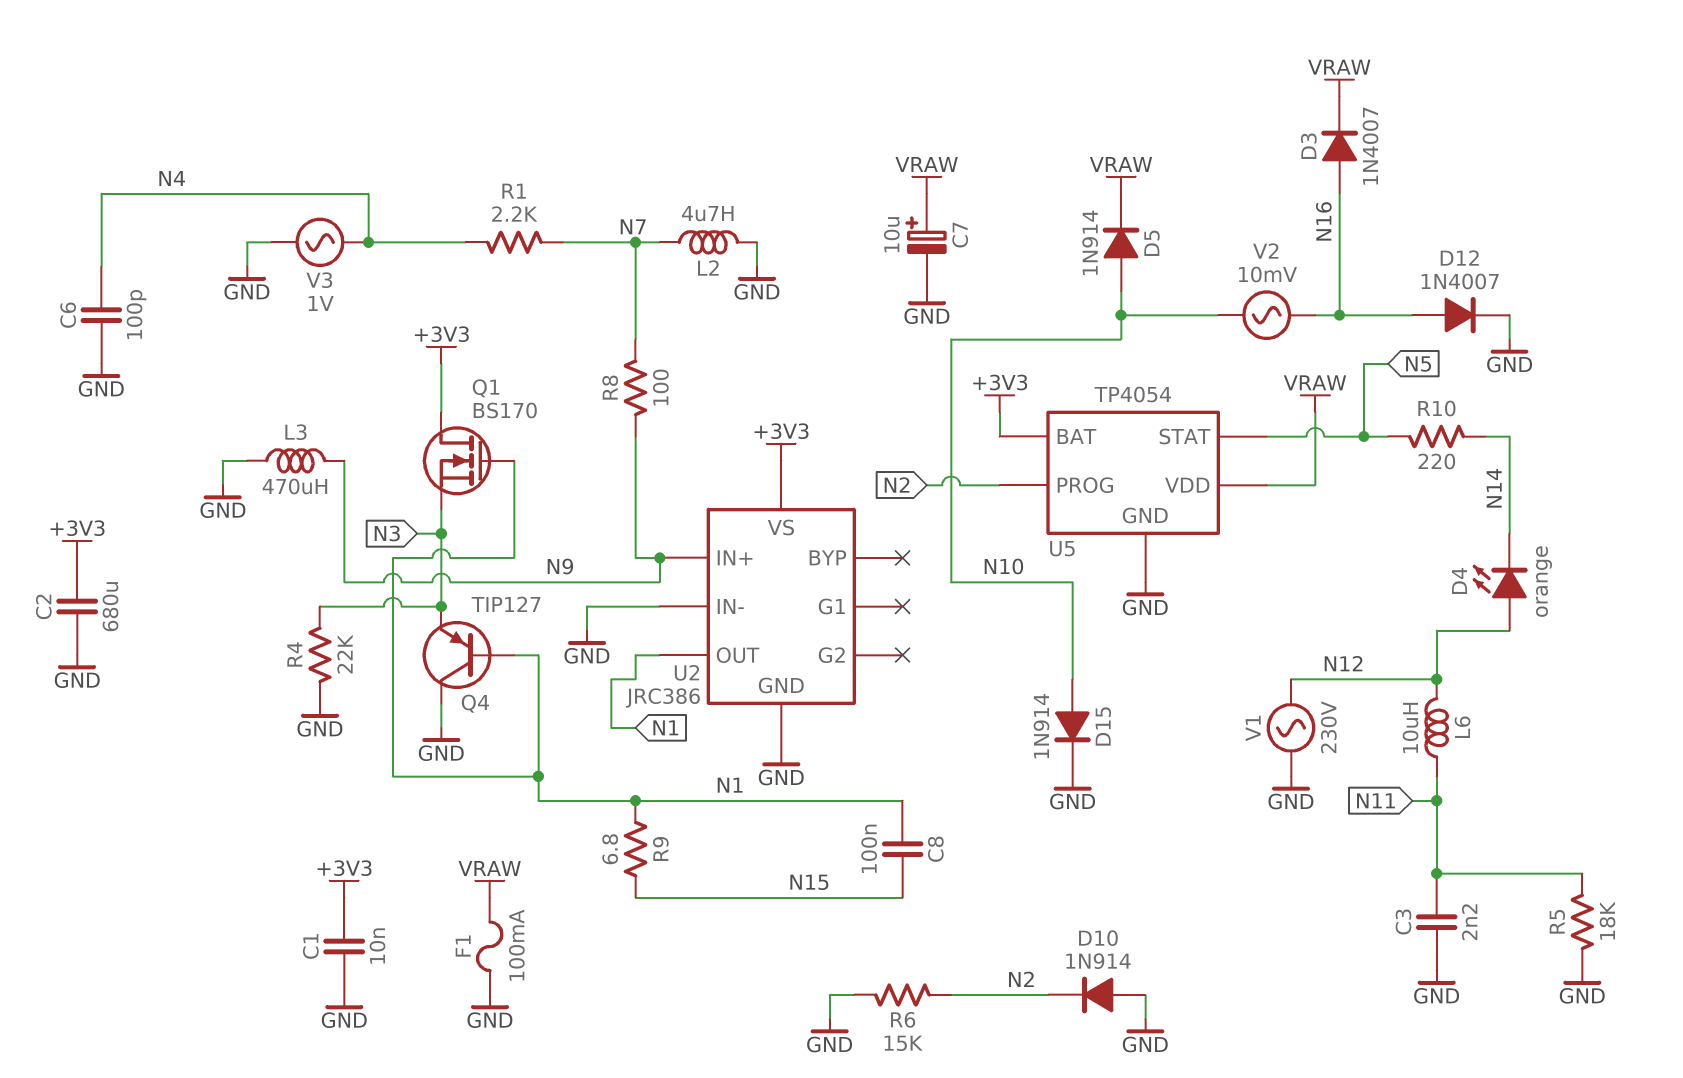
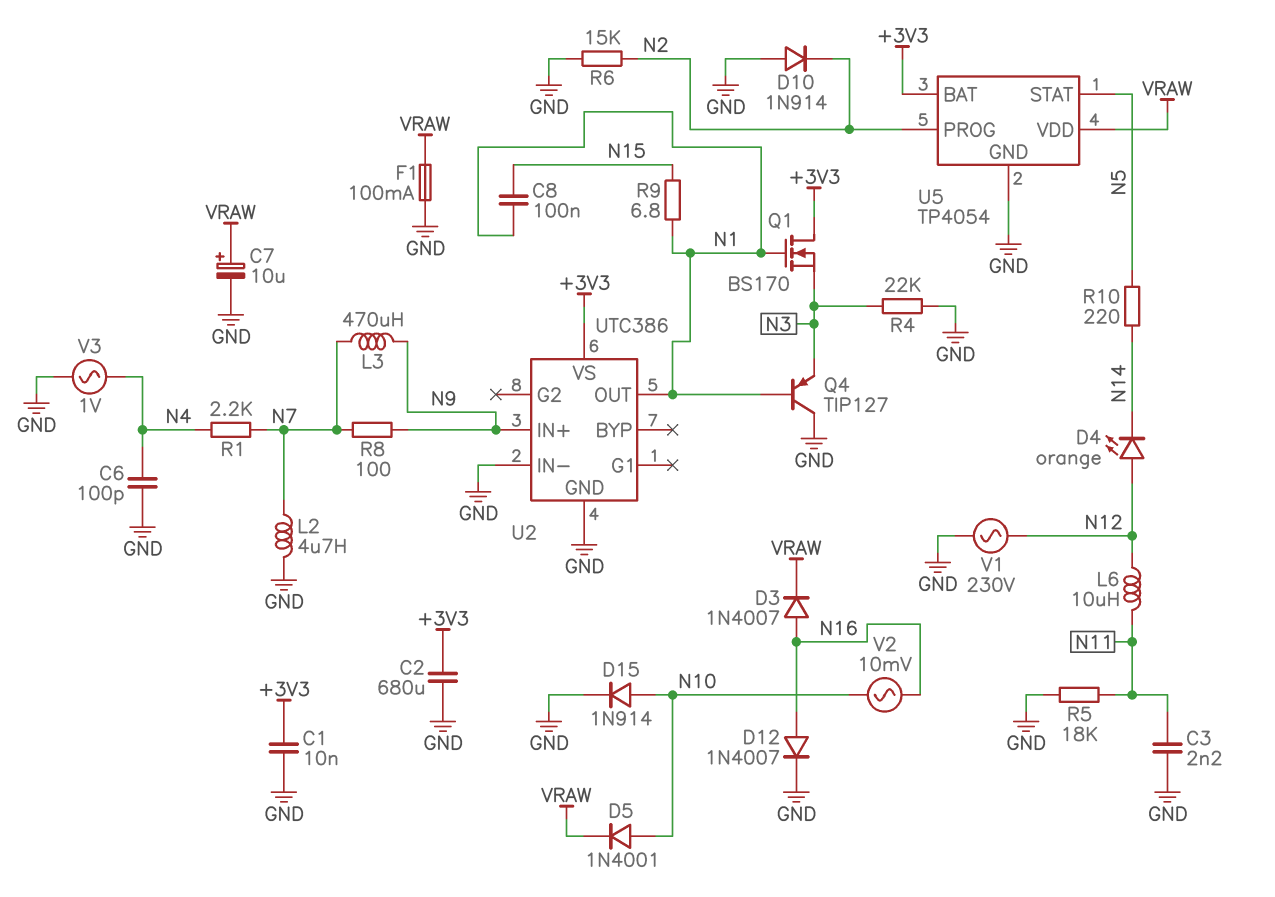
D5: diode 1N914 (A N10, K VRAW) -> diode 1N4001 (A N10, K VRAW)
L3: 470uH (GND, N9) -> 470uH (N7, N9)
U2: JRC386 -> UTC386

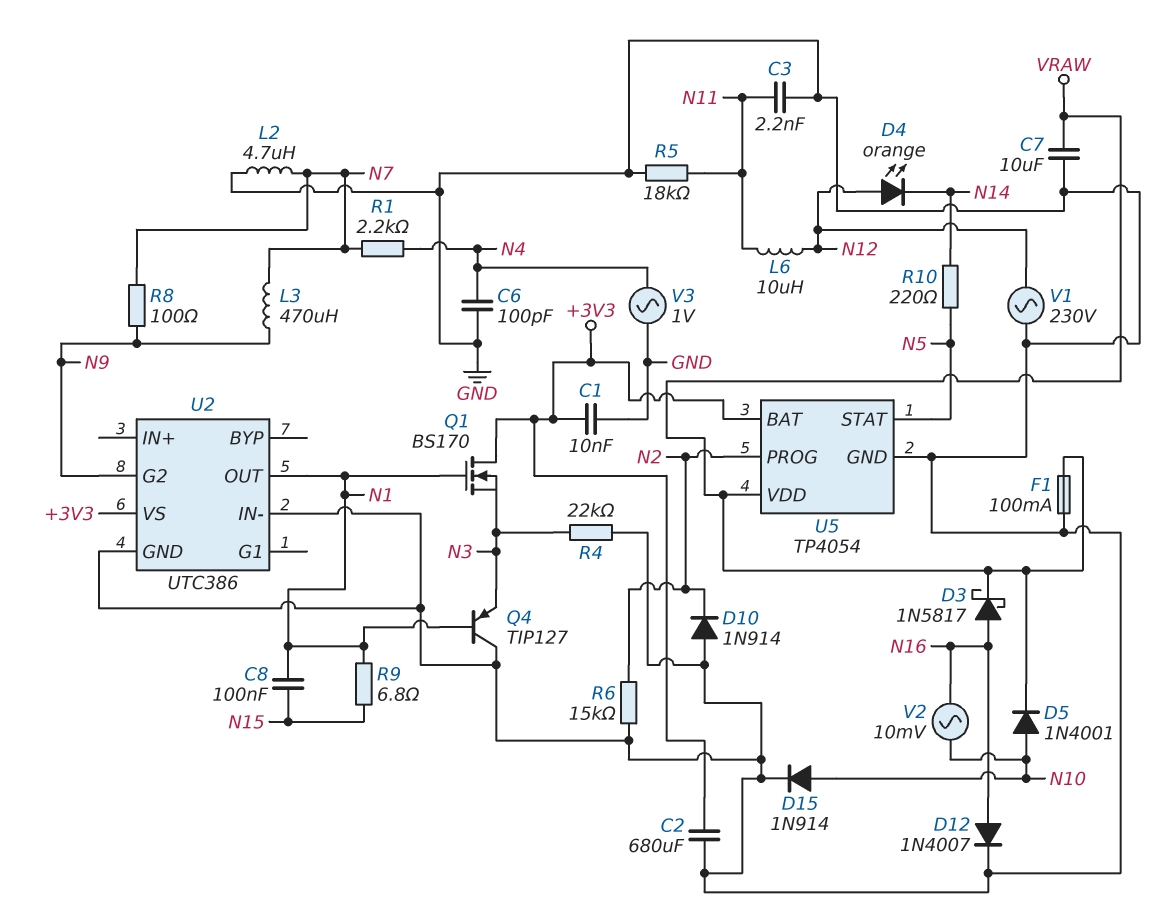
C7: 10uF (plus VRAW, minus GND) -> 10uF (GND, VRAW)
D3: diode 1N4007 (A N16, K VRAW) -> schottky 1N5817 (A N16, K VRAW)
U2 pin G2: none -> N9
U2 pin IN+: N9 -> none

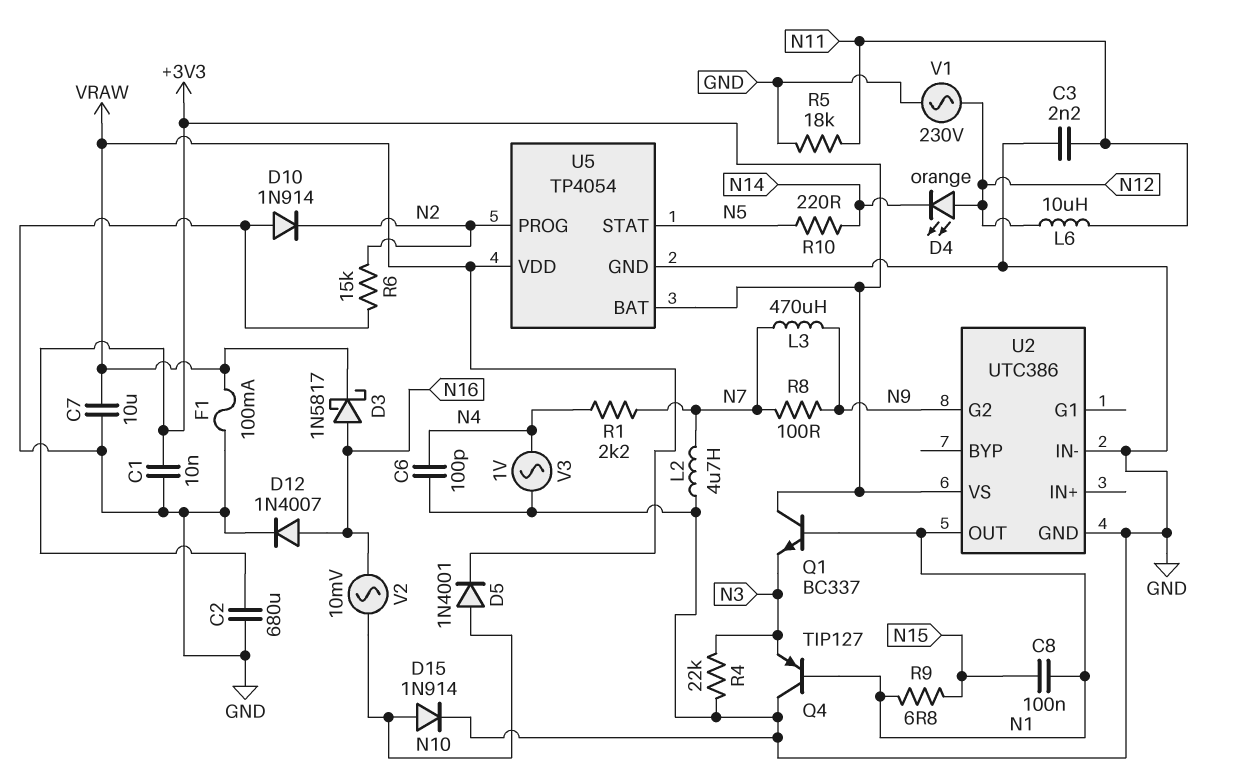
Q1: NMOS BS170 (G N1, D +3V3, S N3) -> NPN BC337 (B N1, C +3V3, E N3)

